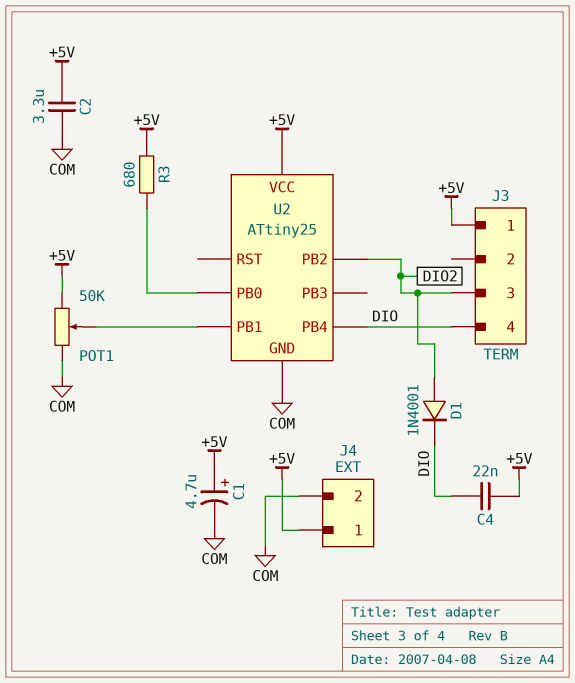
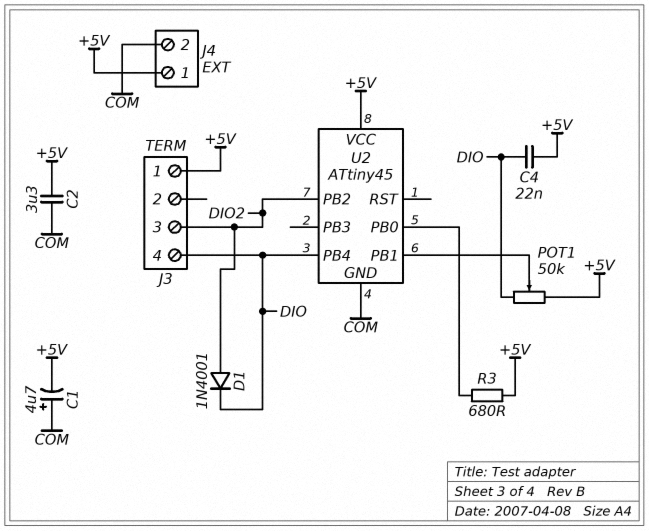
C1: 4.7uF (plus +5V, minus COM) -> 4.7uF (plus COM, minus +5V)
POT1: 50k (+5V, COM, wiper U2/PB1) -> 50k (+5V, DIO, wiper U2/PB1)
U2: ATtiny25 -> ATtiny45

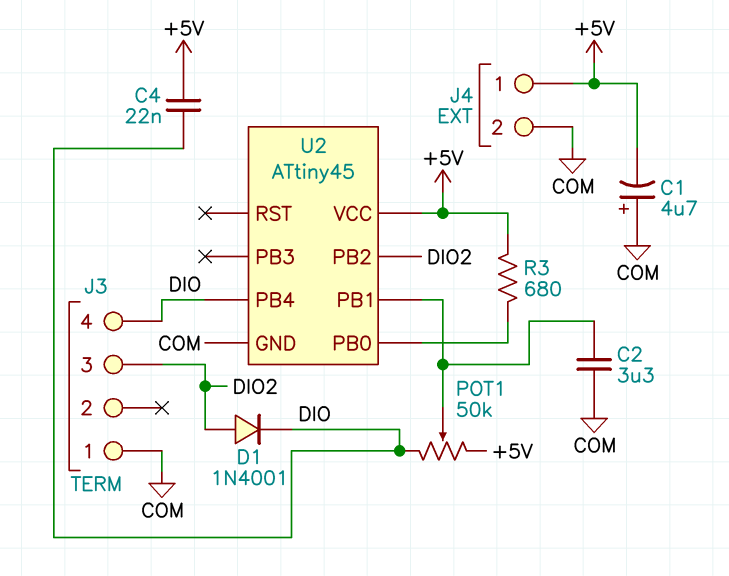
C2: 3.3uF (+5V, COM) -> 3.3uF (COM, U2/PB1)
J3 pin 1: +5V -> COM

